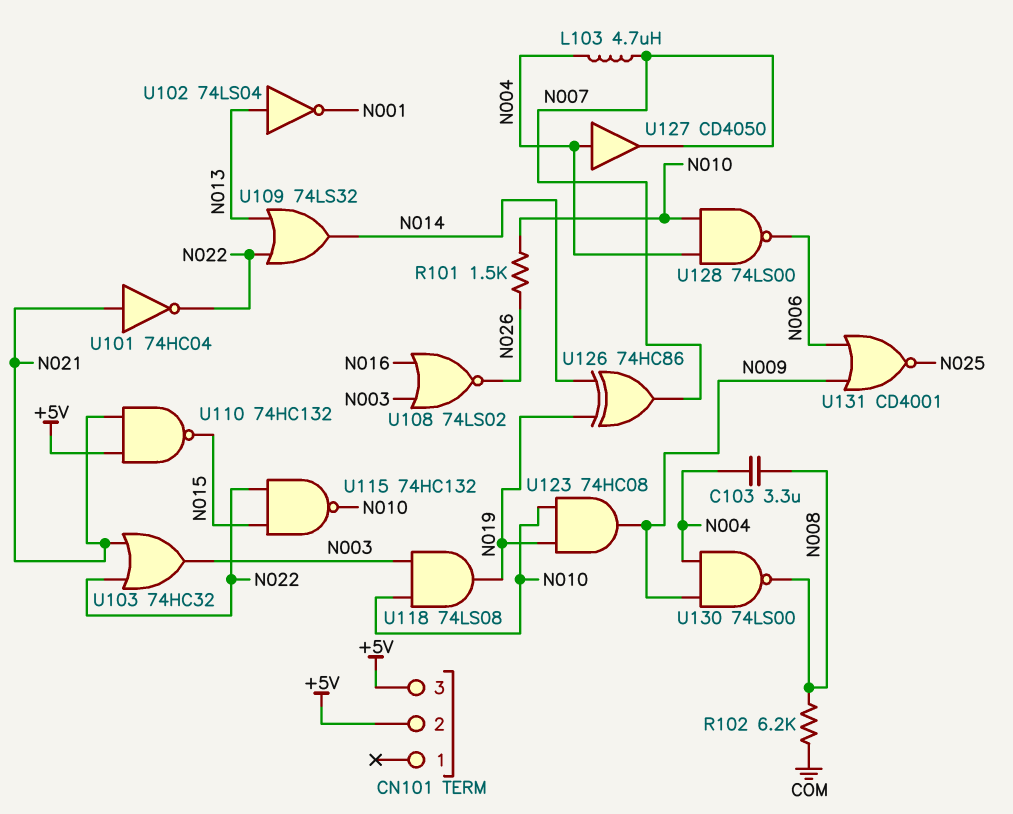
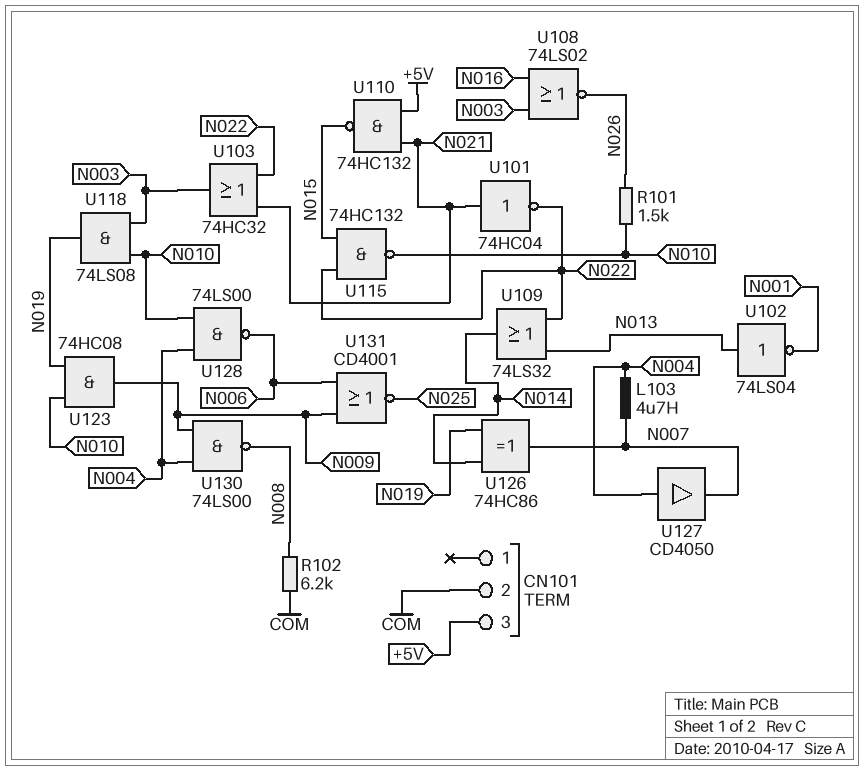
C103: 3.3uF (N004, N008) -> none
CN101 pin 2: +5V -> COM

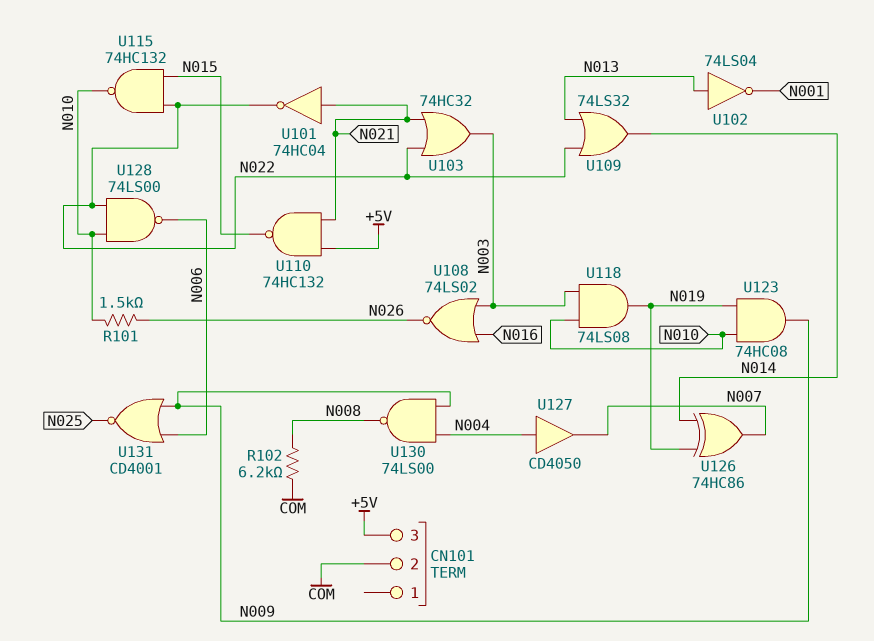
L103: 4.7uH (N004, N007) -> none
U128: NAND 74LS00 (in N004, in N010, out N006) -> NAND 74LS00 (in N010, in N022, out N006)

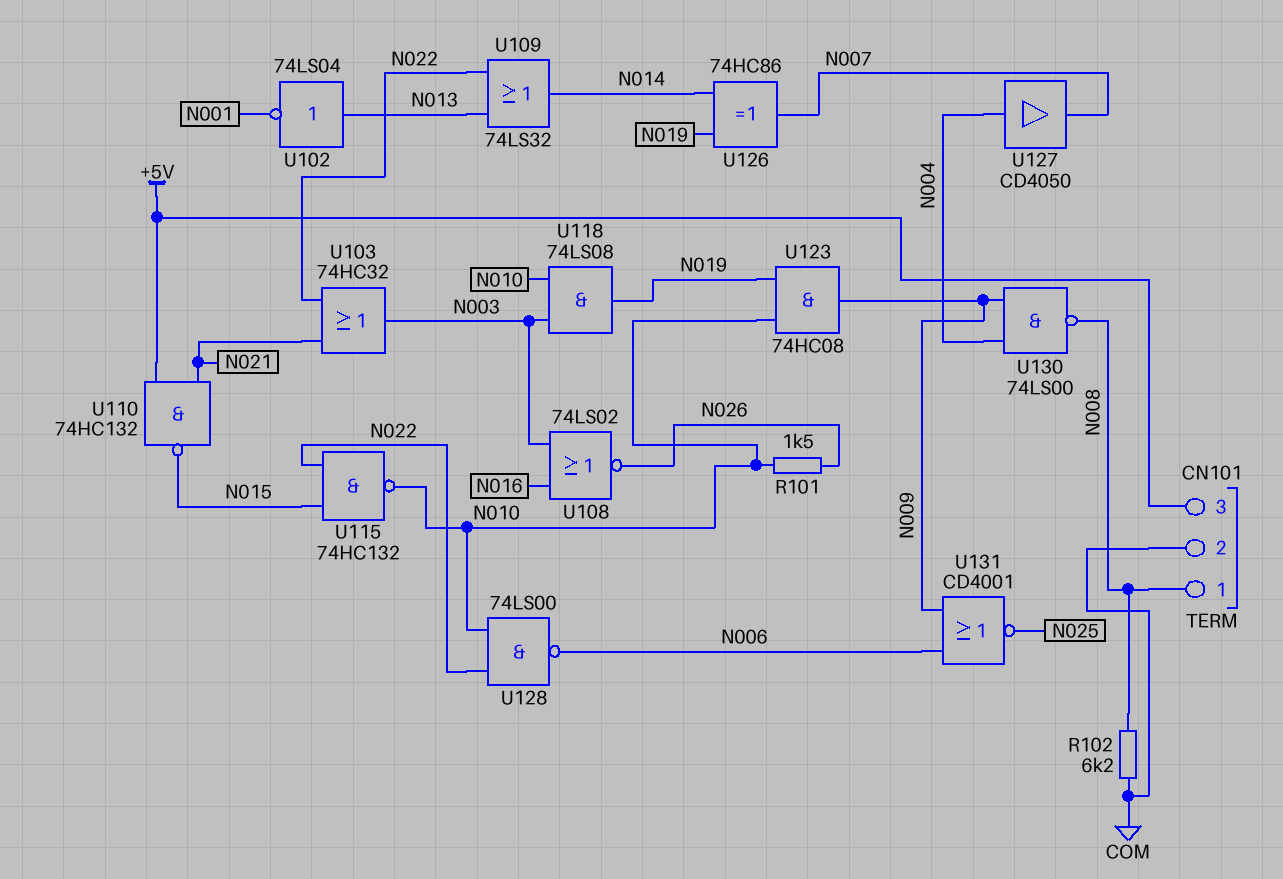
CN101 pin 1: none -> N008
U101: NOT 74HC04 (in N021, out N022) -> none

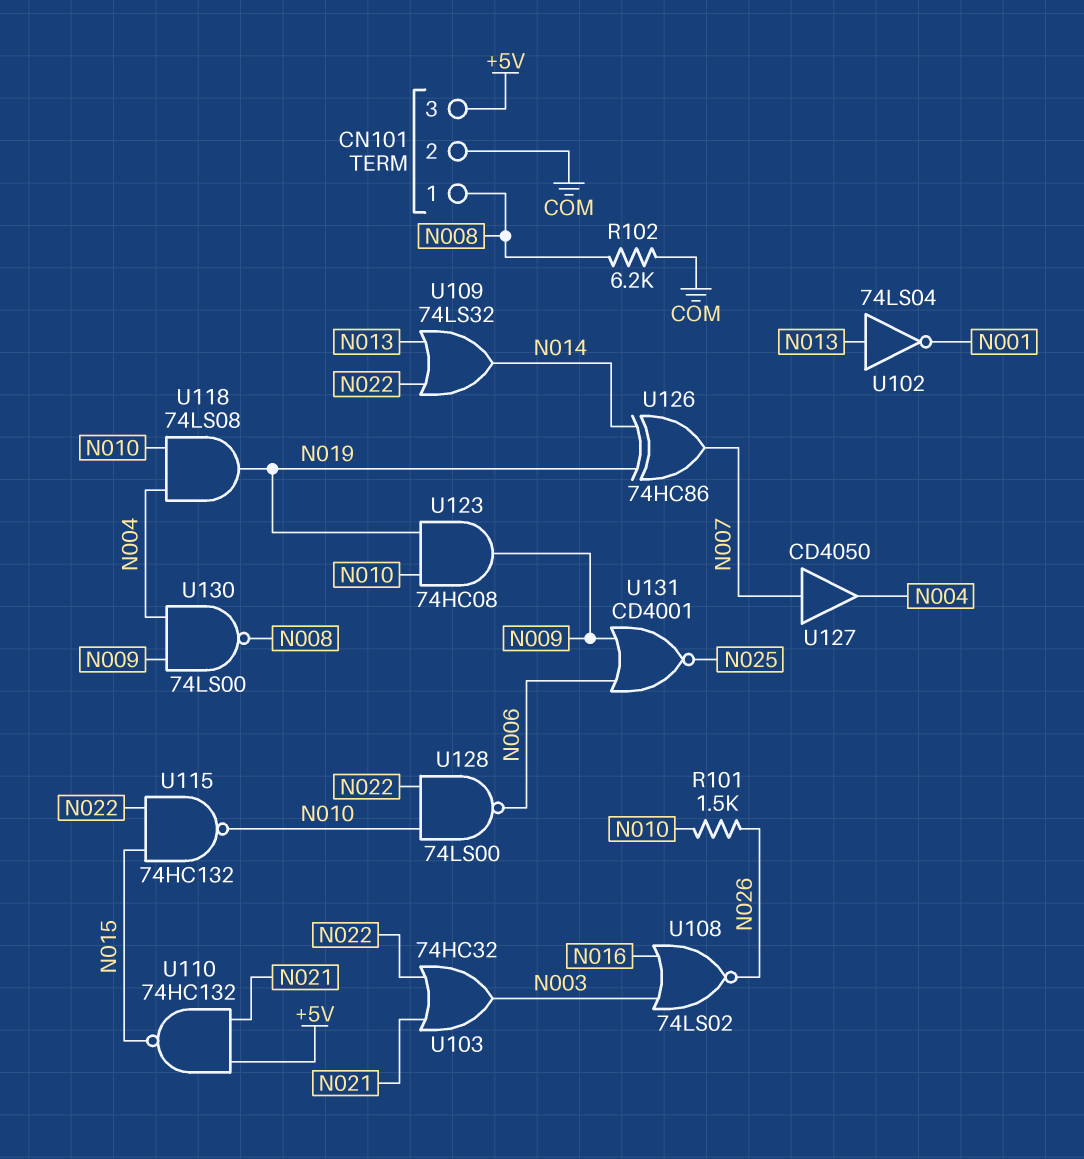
U118: AND 74LS08 (in N003, in N010, out N019) -> AND 74LS08 (in N004, in N010, out N019)
U127: buffer CD4050 (in N004, out N007) -> buffer CD4050 (in N007, out N004)

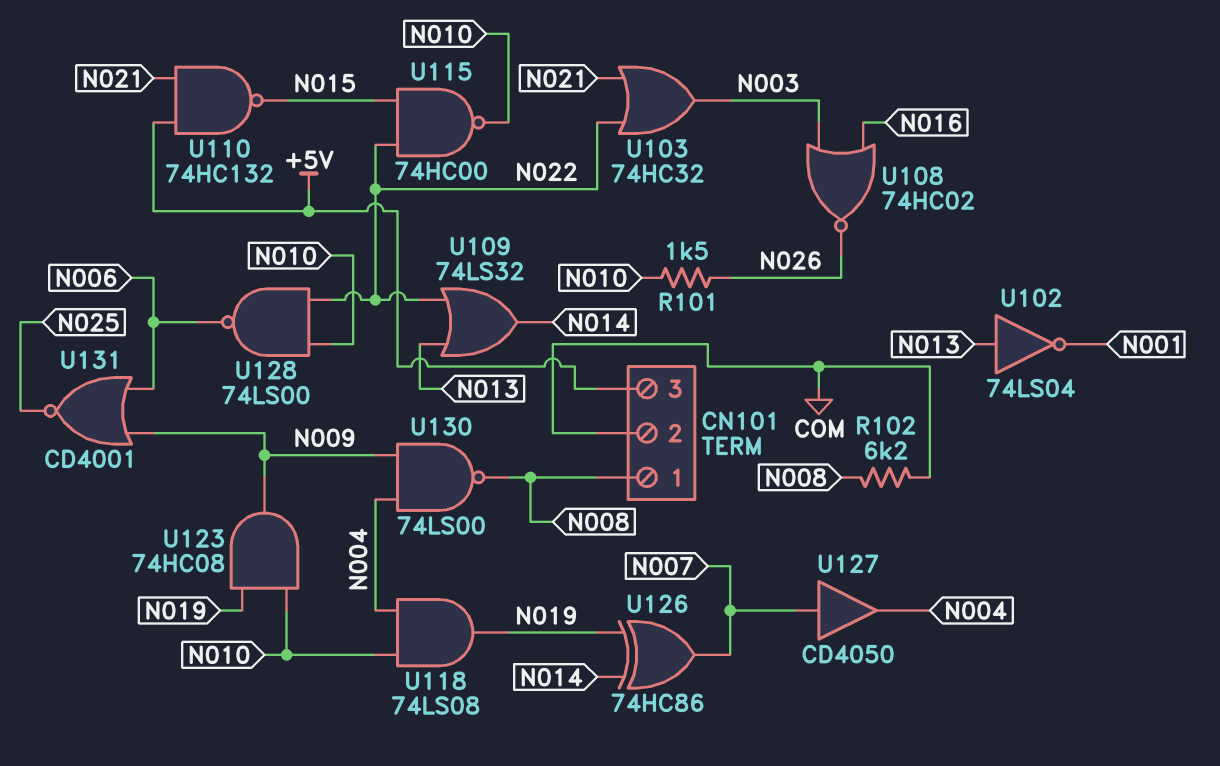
U108: NOR 74LS02 (in N003, in N016, out N026) -> NOR 74HC02 (in N003, in N016, out N026)
U115: NAND 74HC132 (in N015, in N022, out N010) -> NAND 74HC00 (in N015, in N022, out N010)

